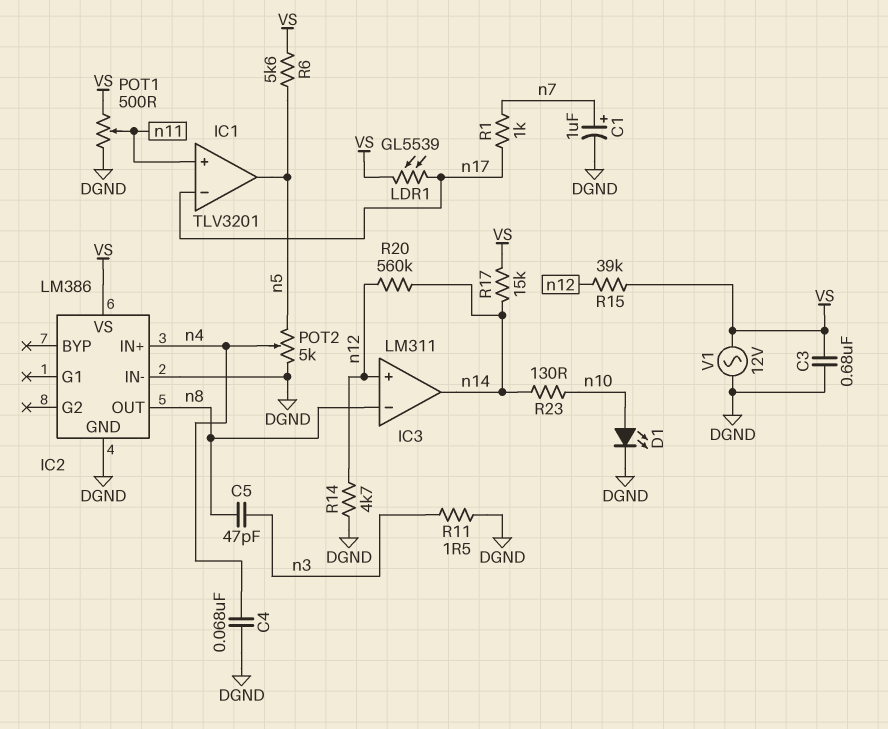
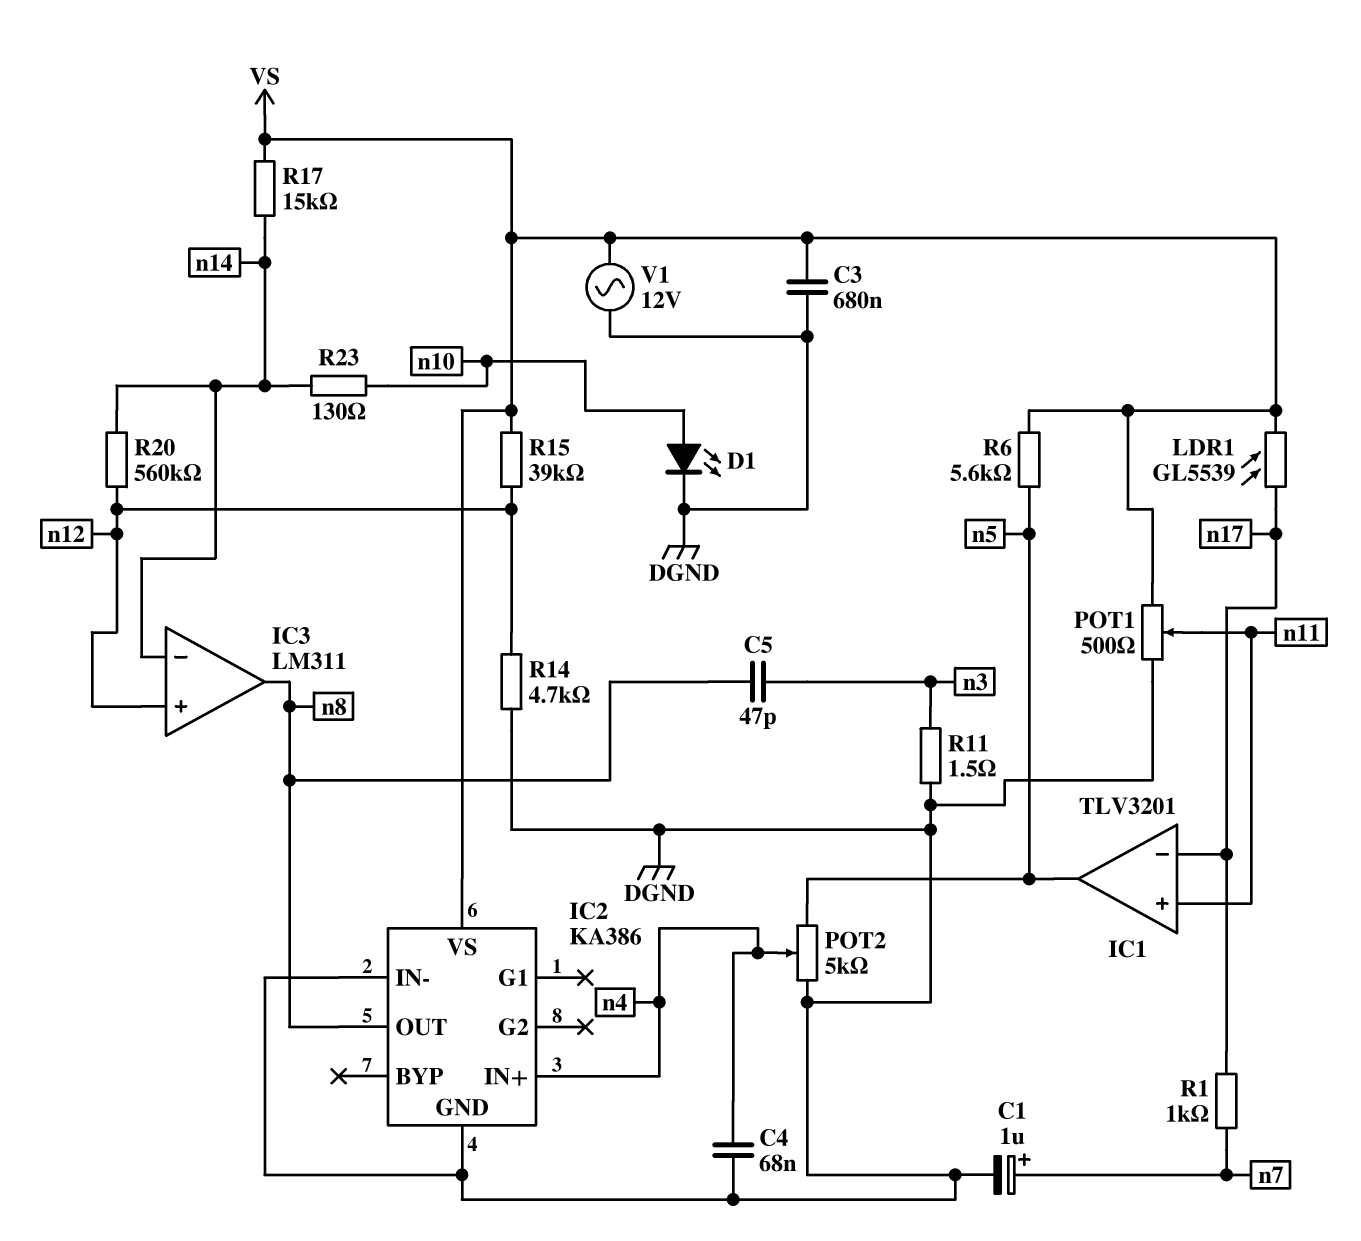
IC2: LM386 -> KA386
IC3 pin in-: n8 -> n14
IC3 pin out: n14 -> n8

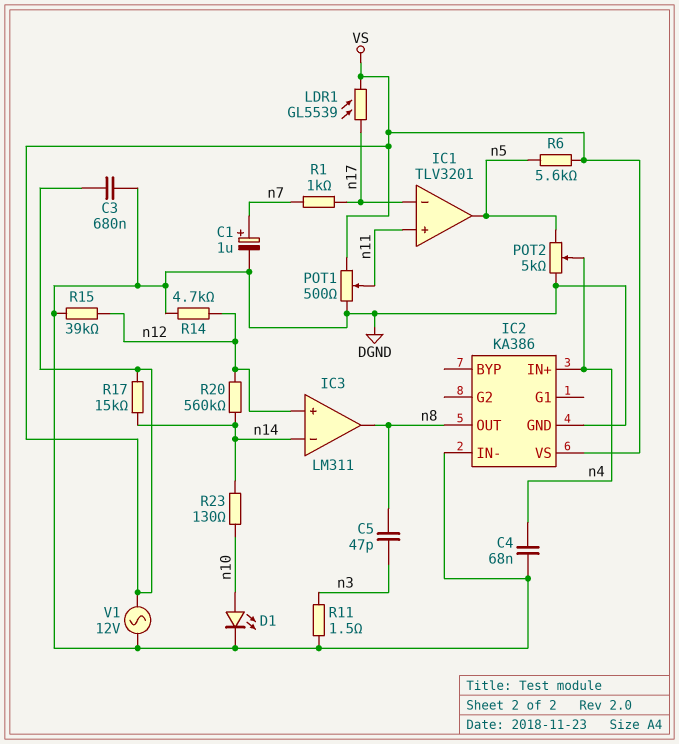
R15: 39k (VS, n12) -> 39k (DGND, n12)

